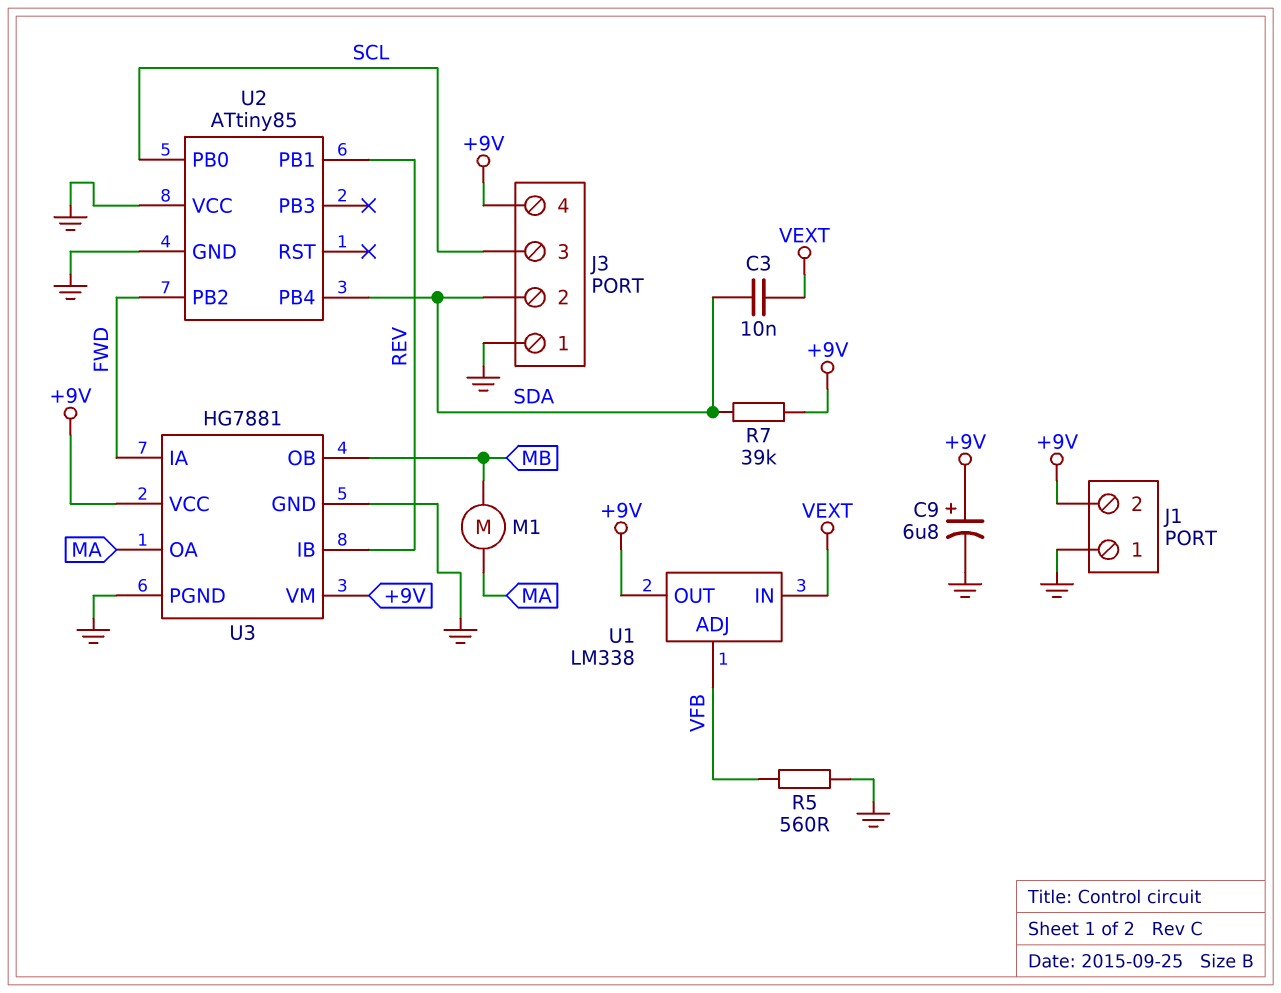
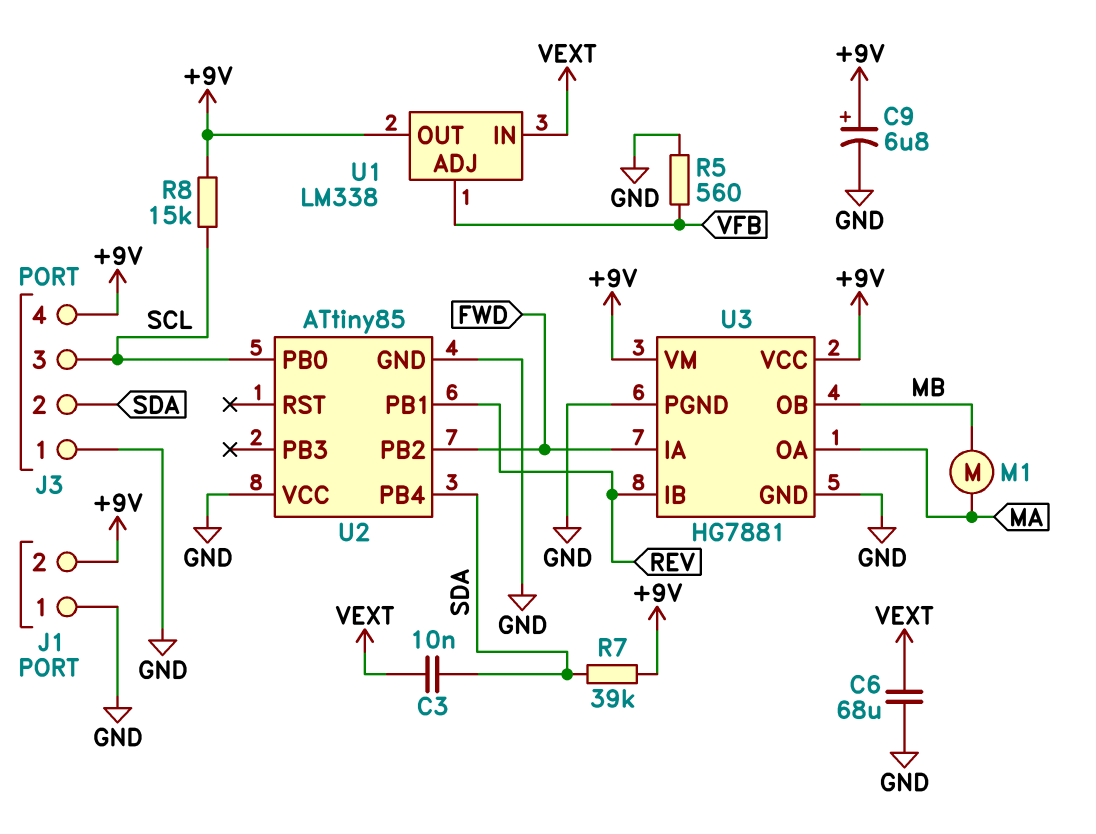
C6: none -> 68uF (GND, VEXT)
R8: none -> 15k (+9V, SCL)

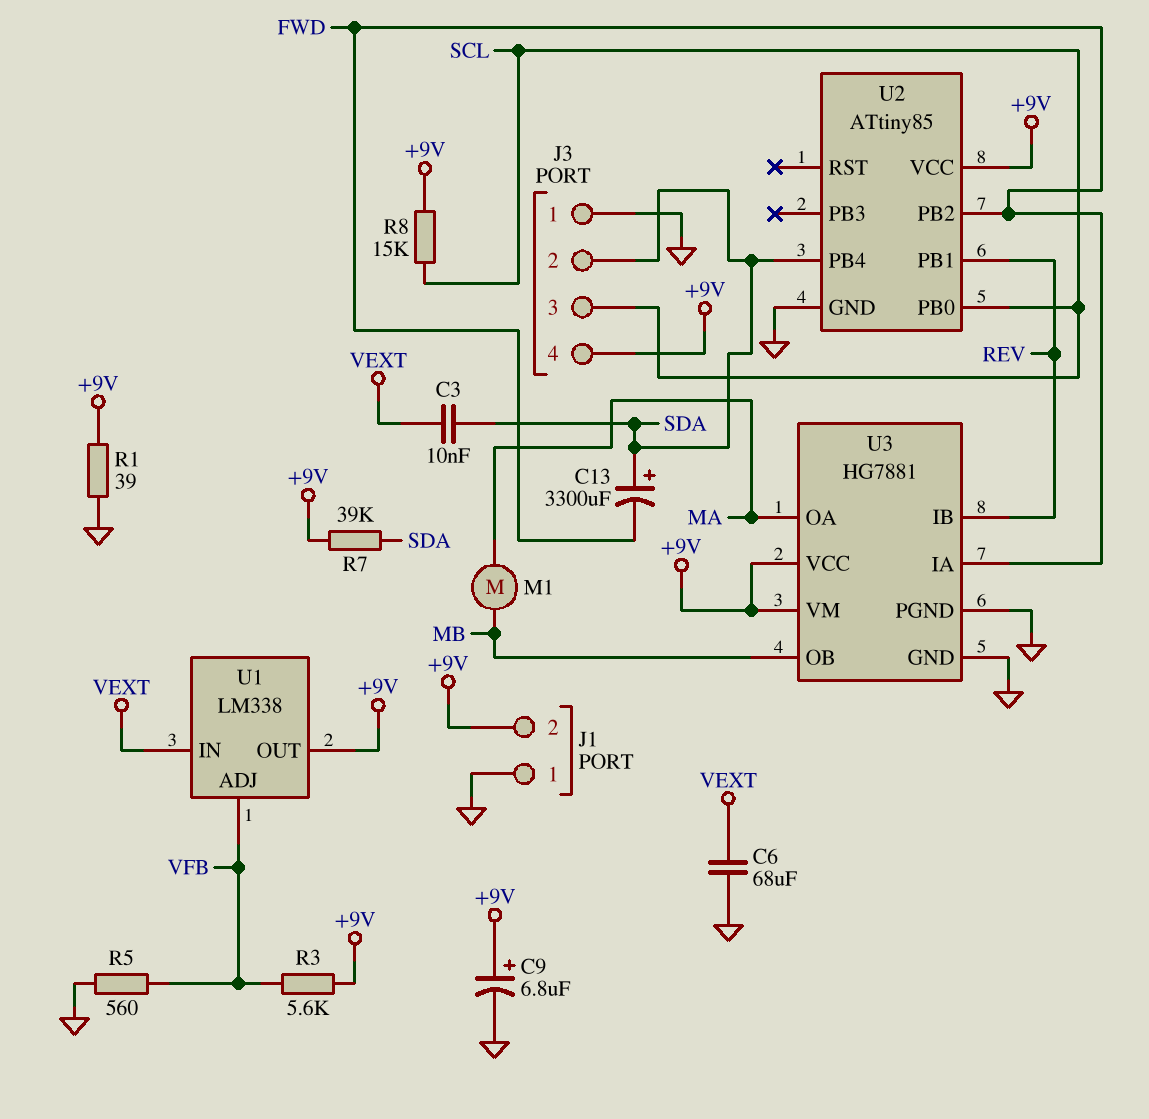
C13: none -> 3300uF (plus SDA, minus FWD)
R1: none -> 39 (+9V, GND)
R3: none -> 5.6k (+9V, VFB)
U2 pin VCC: GND -> +9V

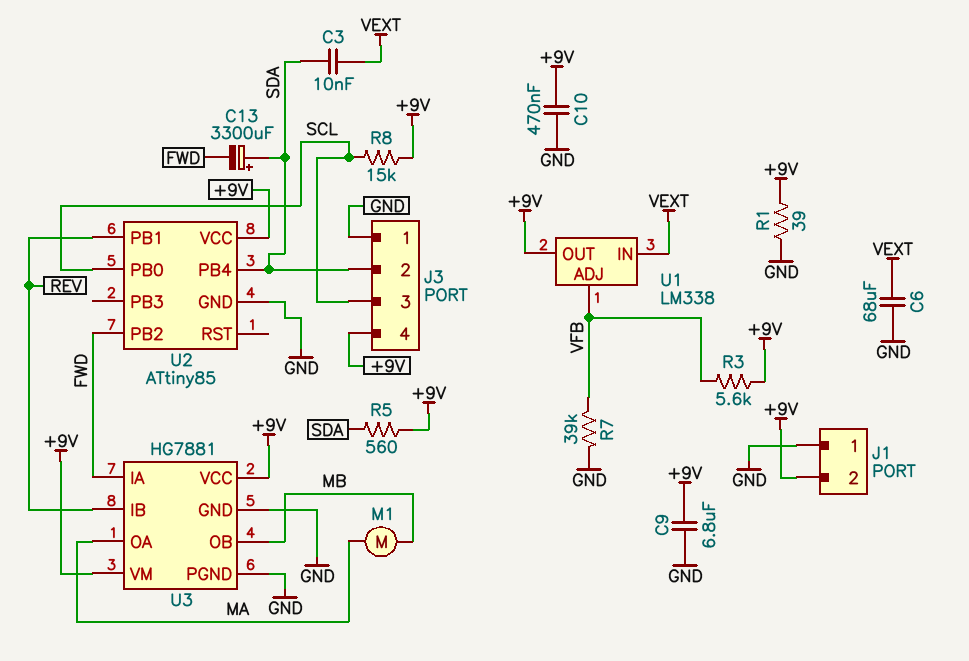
C9: 6.8uF (plus +9V, minus GND) -> 6.8uF (+9V, GND)
C10: none -> 470nF (+9V, GND)
R5: 560 (GND, VFB) -> 560 (+9V, SDA)
R7: 39k (+9V, SDA) -> 39k (GND, VFB)

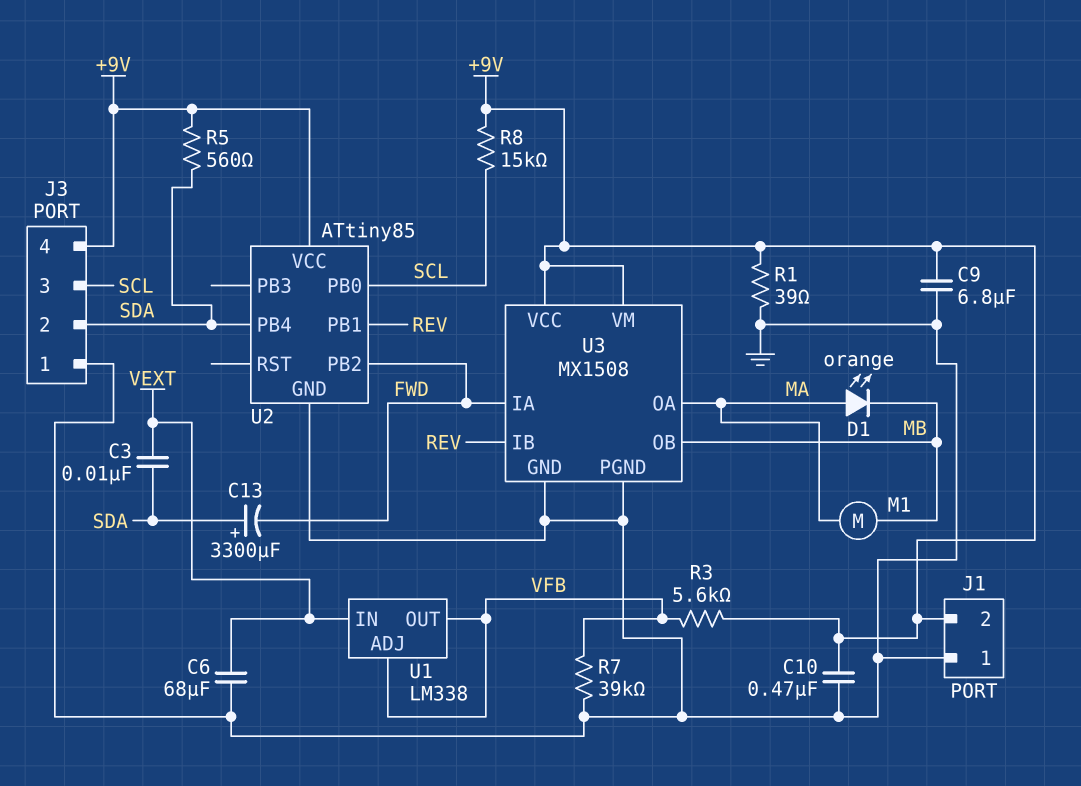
D1: none -> LED orange (A MA, K MB)
U1 pin OUT: +9V -> VFB
U3: HG7881 -> MX1508

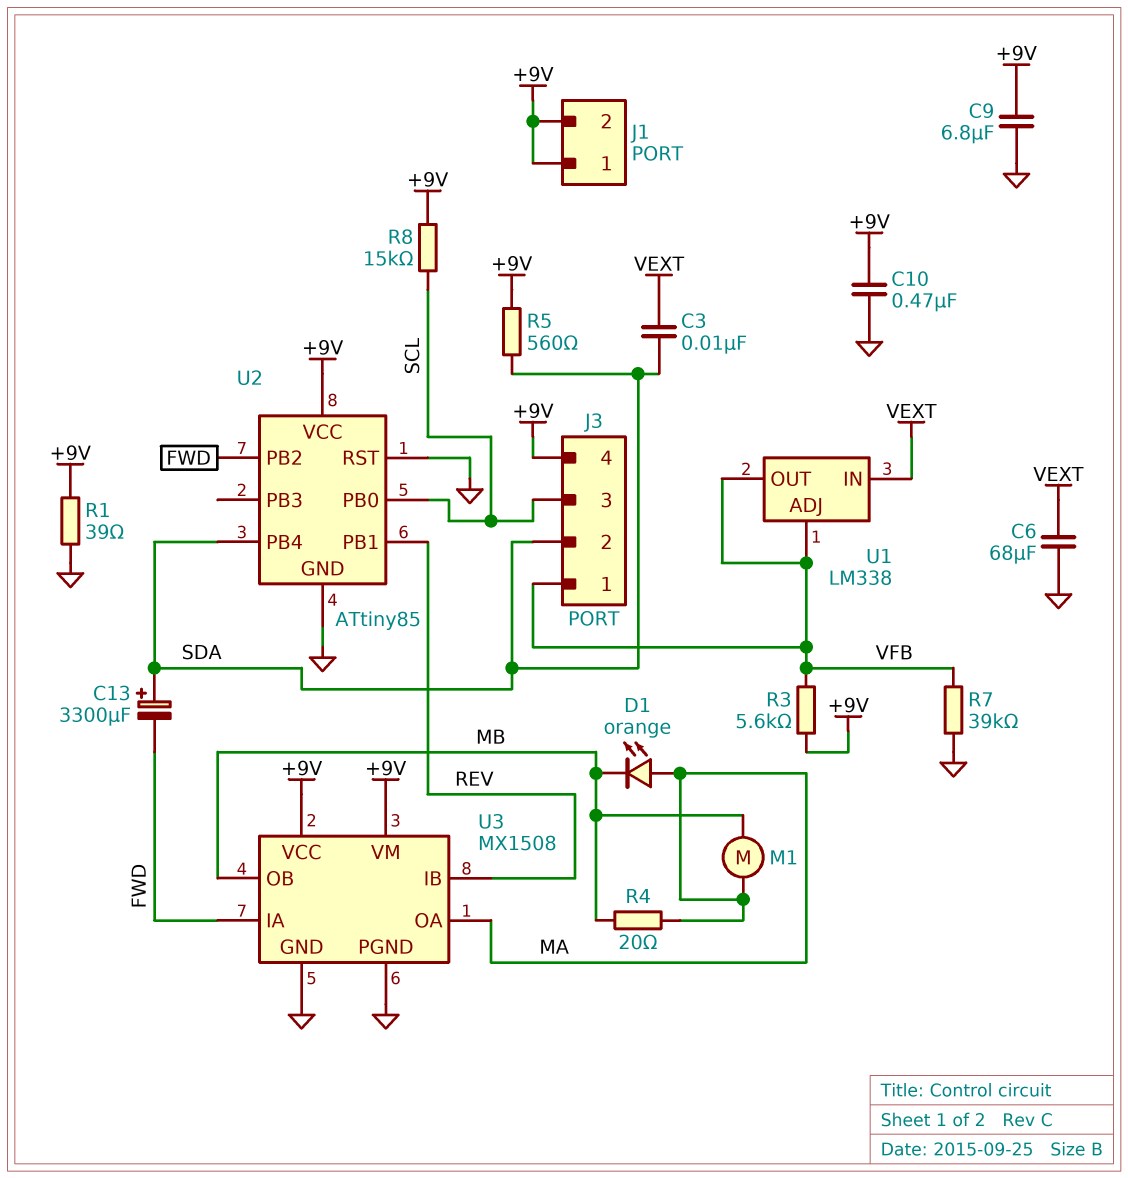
J1 pin 1: GND -> +9V
J3 pin 1: GND -> VFB
R4: none -> 20 (MA, MB)
U2 pin RST: none -> GND

